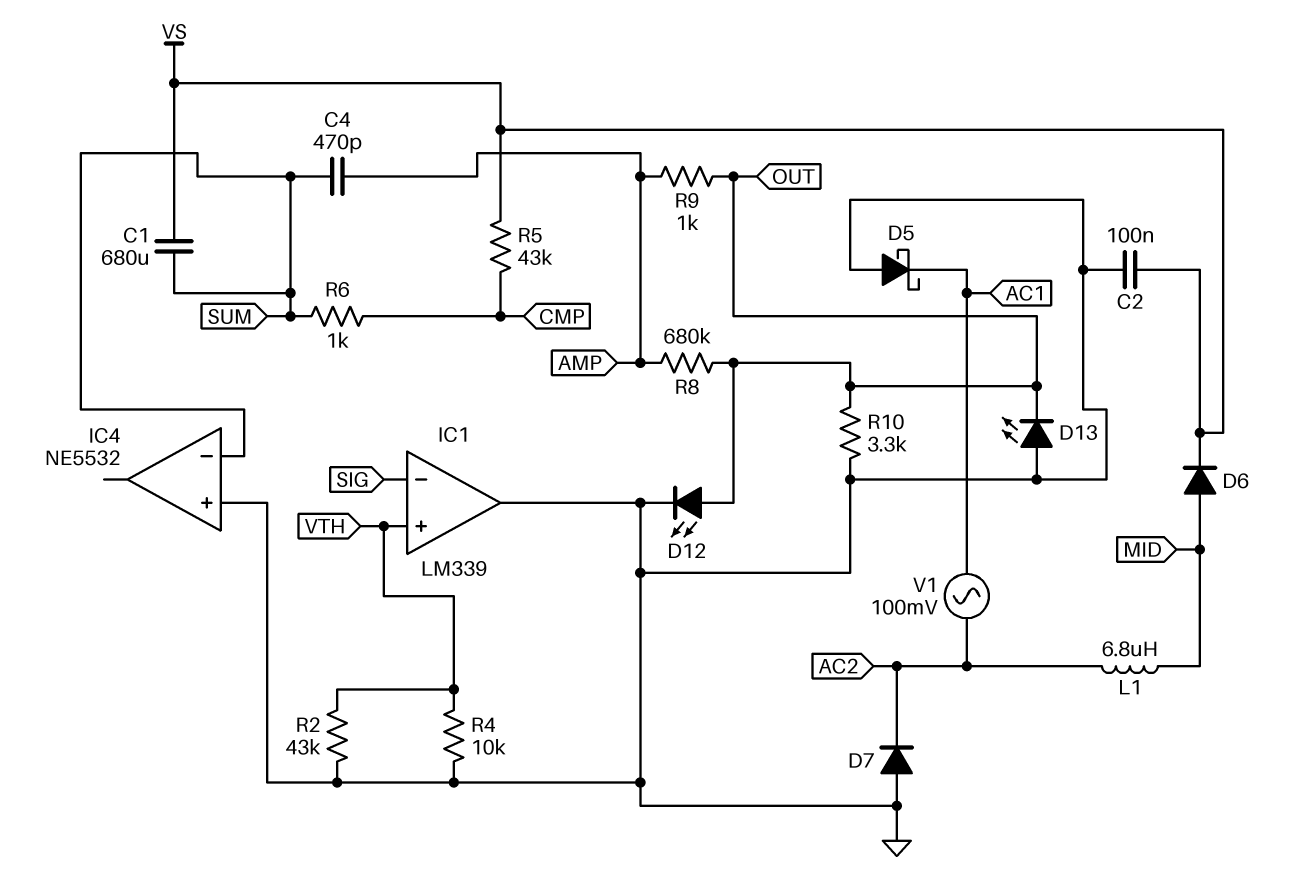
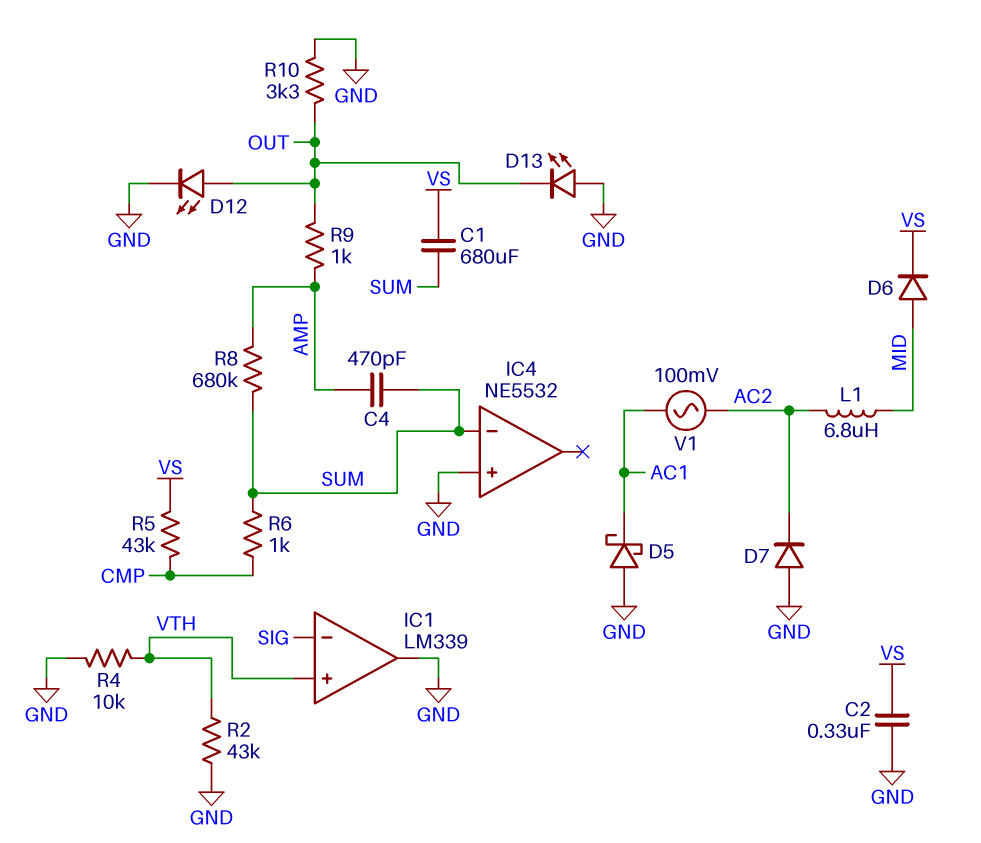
C2: 100nF (GND, VS) -> 330nF (GND, VS)
R8: 680k (AMP, OUT) -> 680k (AMP, SUM)

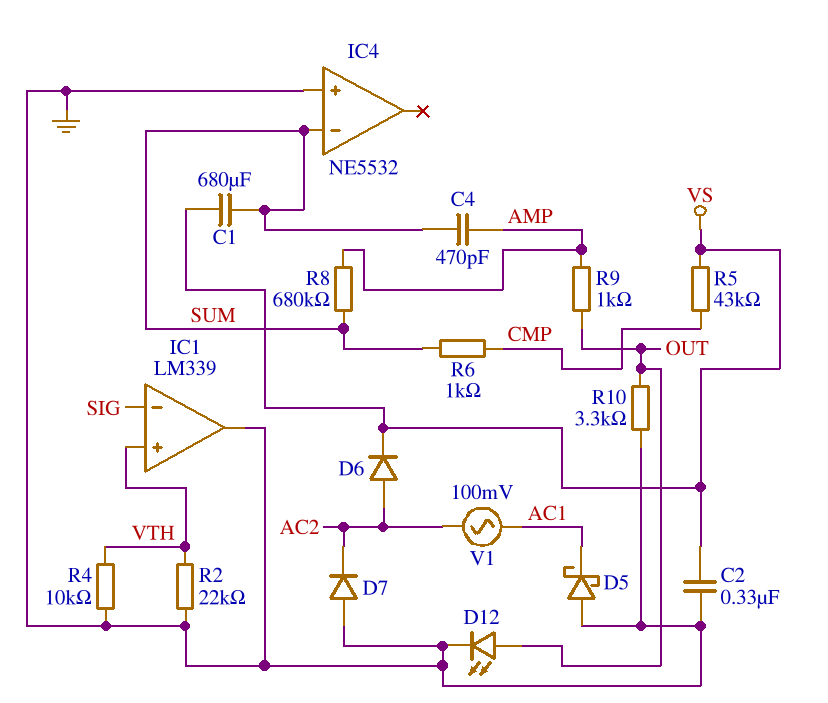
D6: diode (A MID, K VS) -> diode (A AC2, K VS)
D13: LED (A GND, K OUT) -> none
L1: 6.8uH (AC2, MID) -> none
R2: 43k (GND, VTH) -> 22k (GND, VTH)

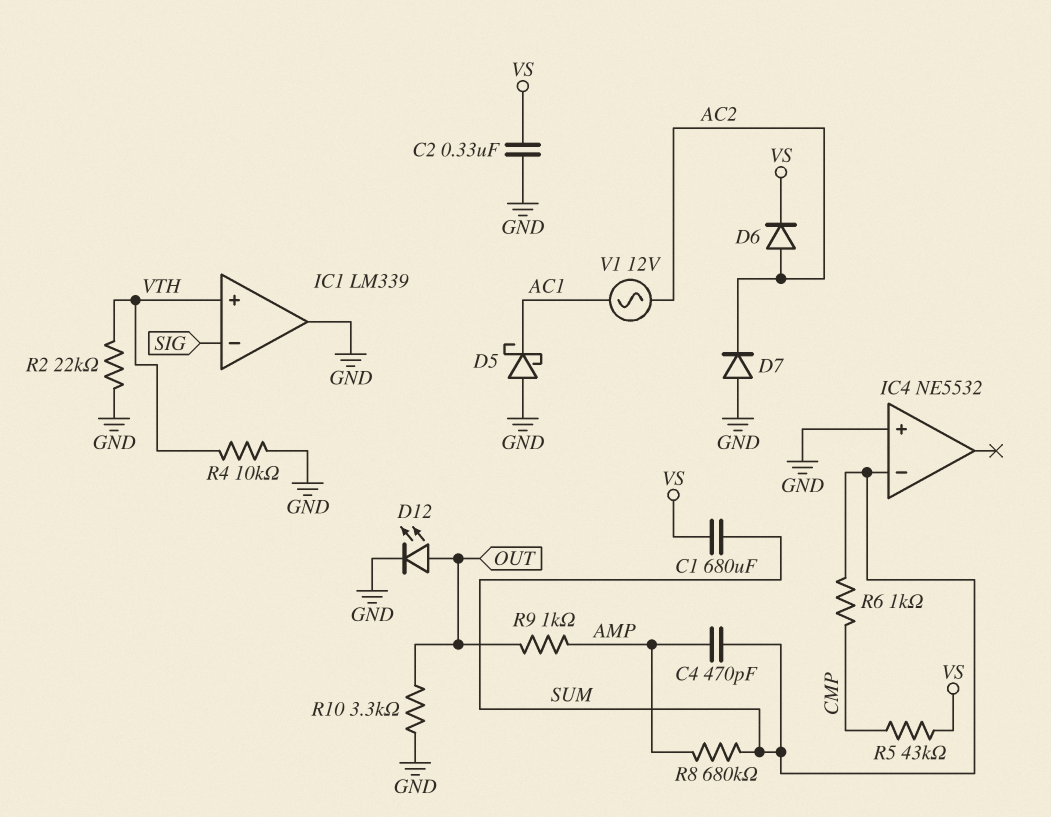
V1: AC 100mV (AC1, AC2) -> AC 12V (AC1, AC2)

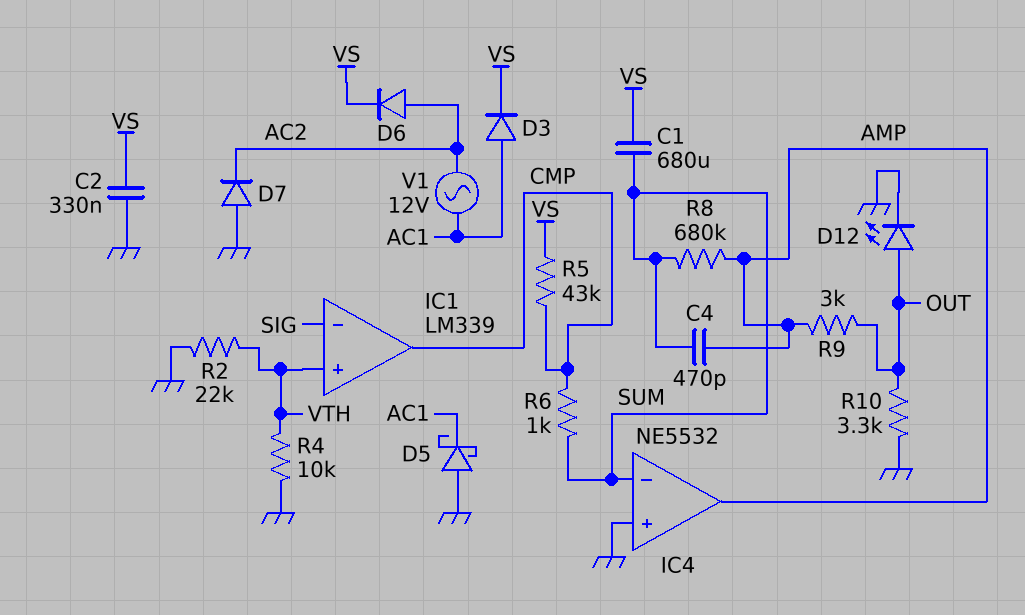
D3: none -> diode (A AC1, K VS)
IC1 pin out: GND -> CMP
IC4 pin out: none -> AMP
R9: 1k (AMP, OUT) -> 3k (AMP, OUT)

